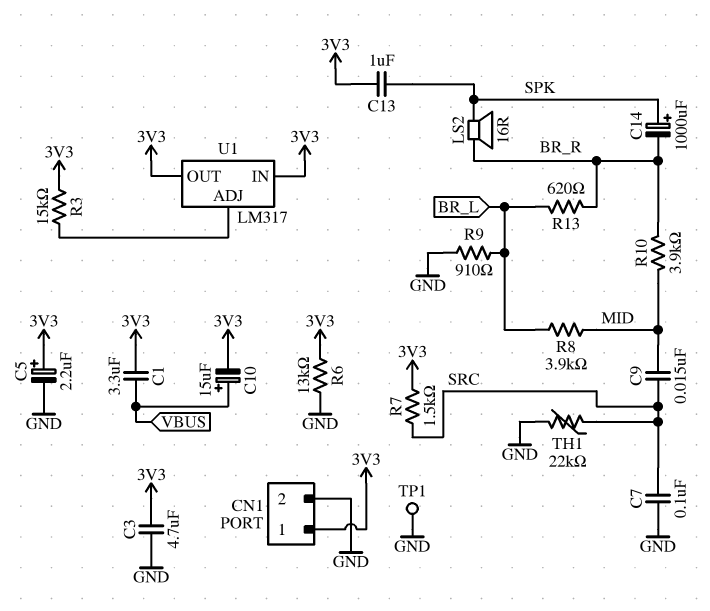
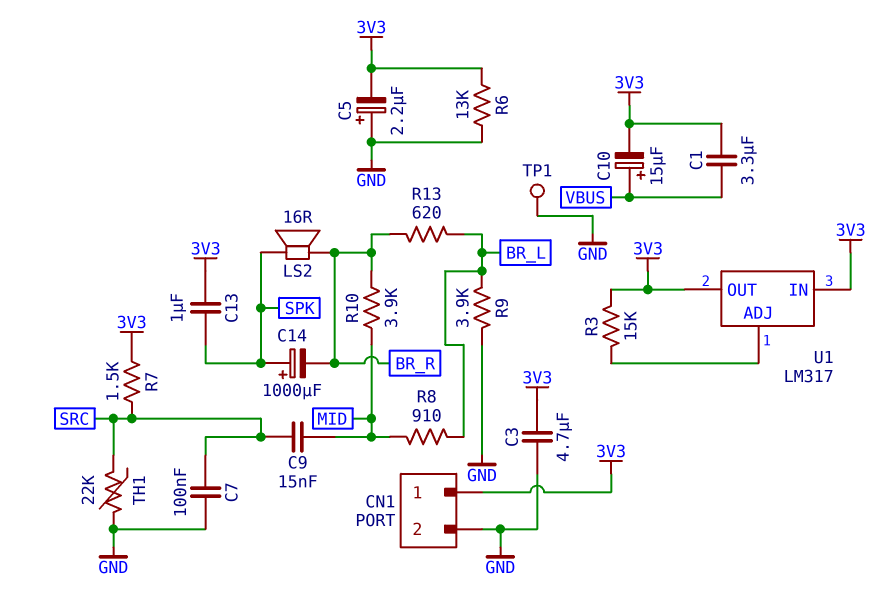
C5: 2.2uF (plus 3V3, minus GND) -> 2.2uF (plus GND, minus 3V3)
R8: 3.9k (BR_L, MID) -> 910 (BR_L, MID)
R9: 910 (BR_L, GND) -> 3.9k (BR_L, GND)

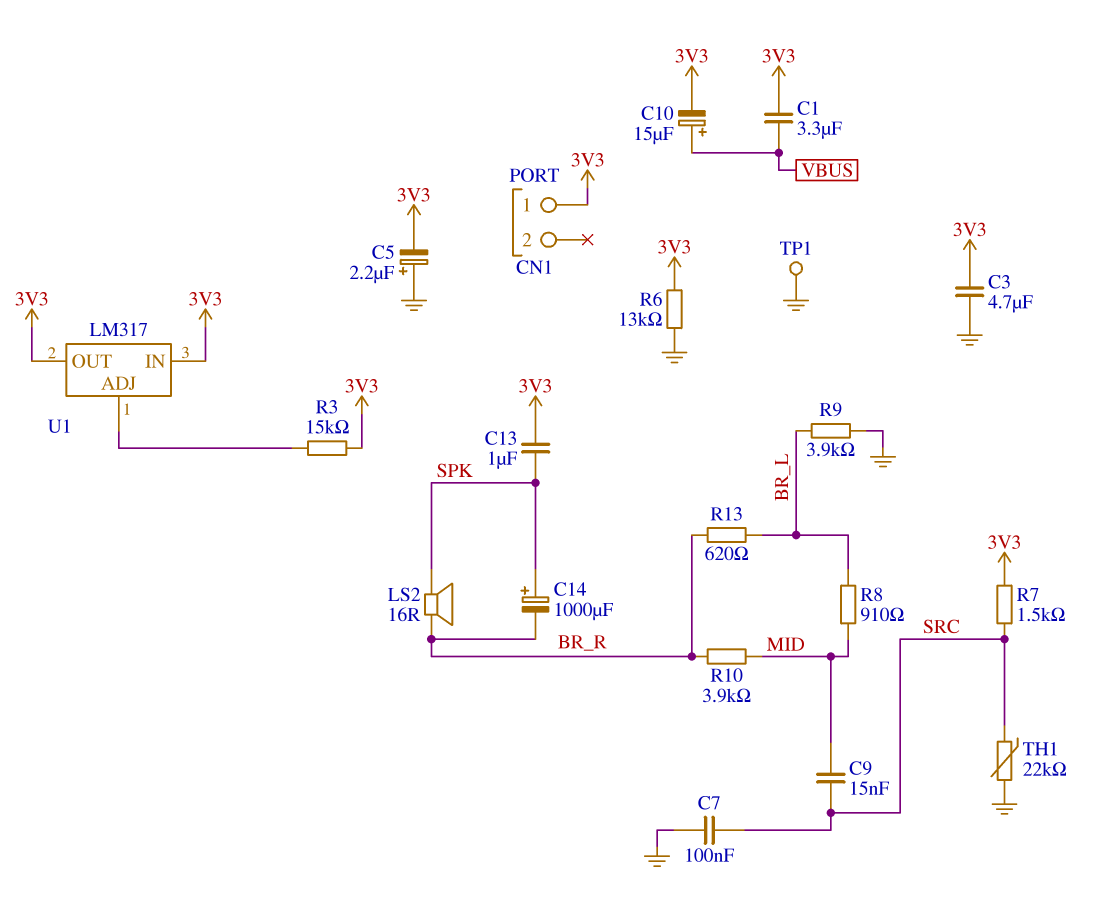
CN1 pin 2: GND -> none

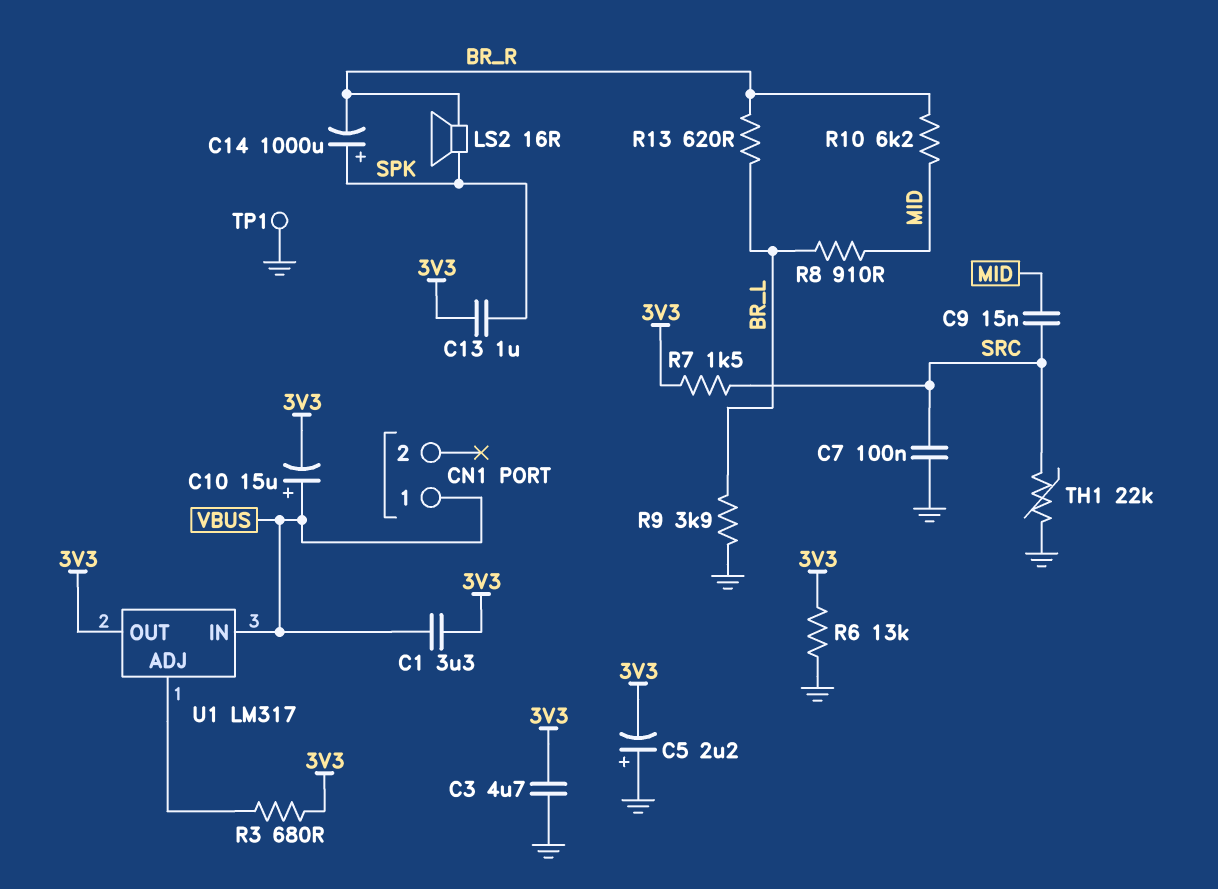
CN1 pin 1: 3V3 -> VBUS
R3: 15k (3V3, U1/ADJ) -> 680 (3V3, U1/ADJ)
R10: 3.9k (BR_R, MID) -> 6.2k (BR_R, MID)
U1 pin IN: 3V3 -> VBUS

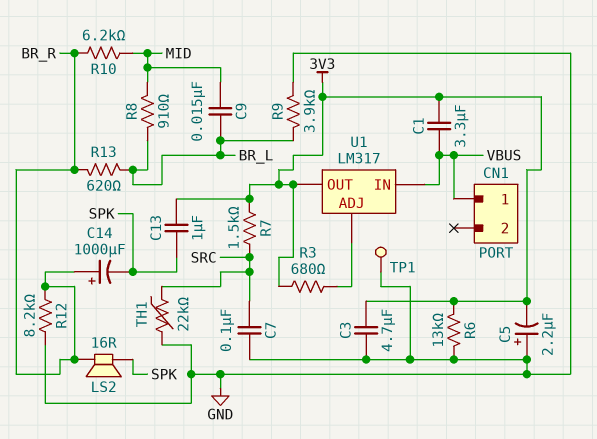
C9: 15nF (MID, SRC) -> 15nF (BR_L, MID)
C10: 15uF (plus VBUS, minus 3V3) -> none
C14: 1000uF (plus SPK, minus BR_R) -> 1000uF (plus BR_R, minus SPK)
R12: none -> 8.2k (BR_R, GND)

